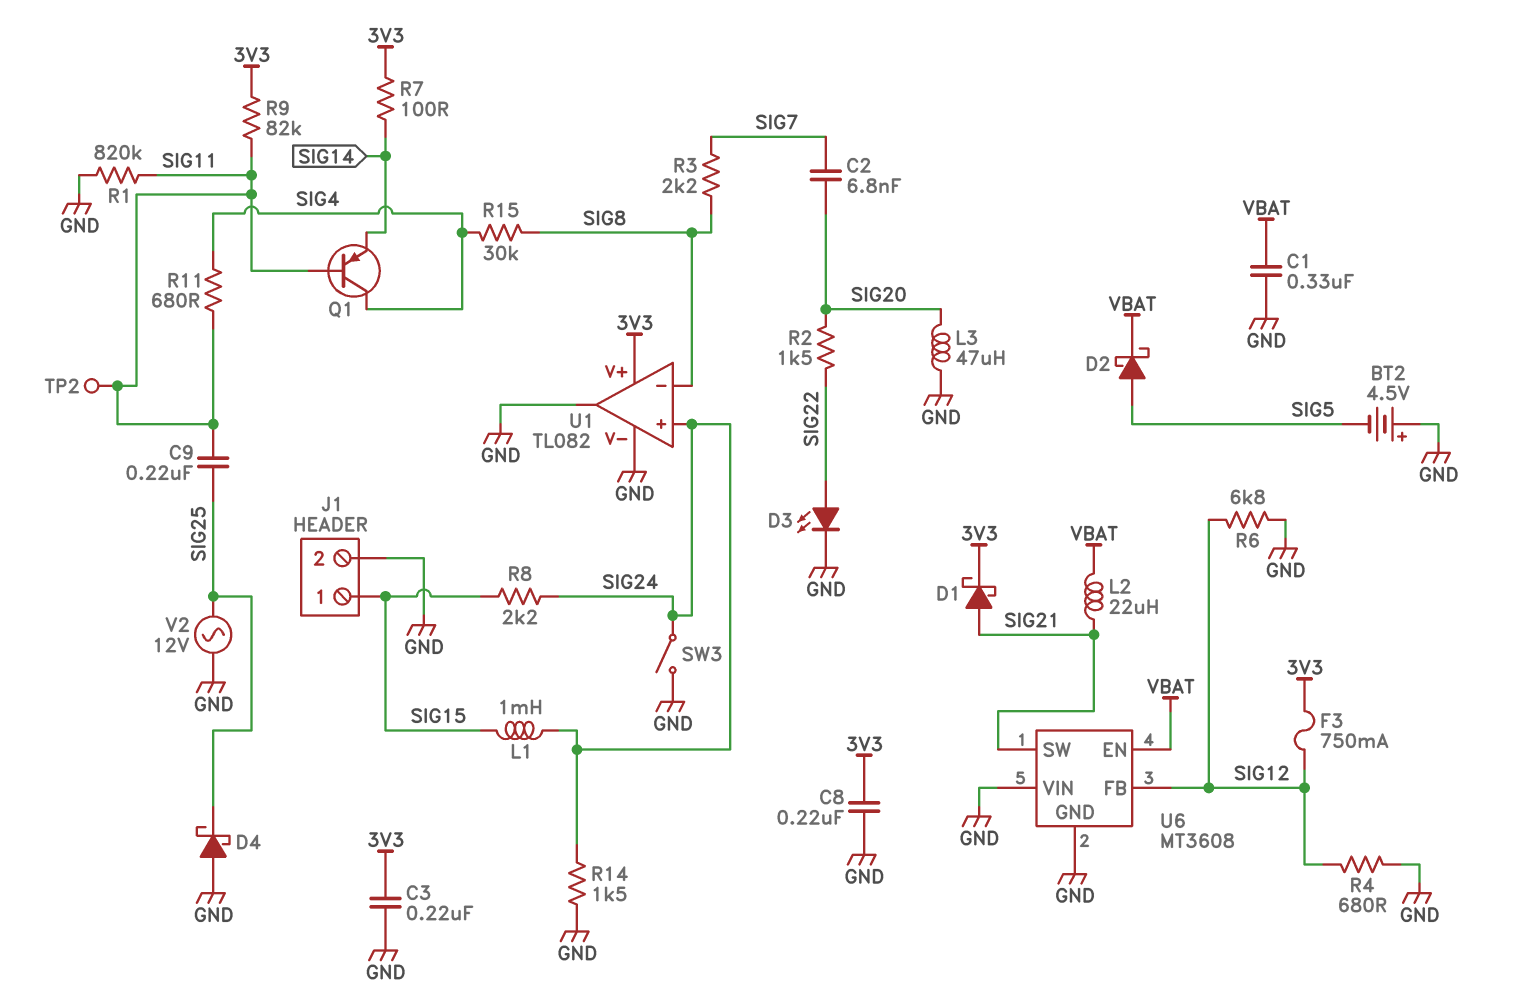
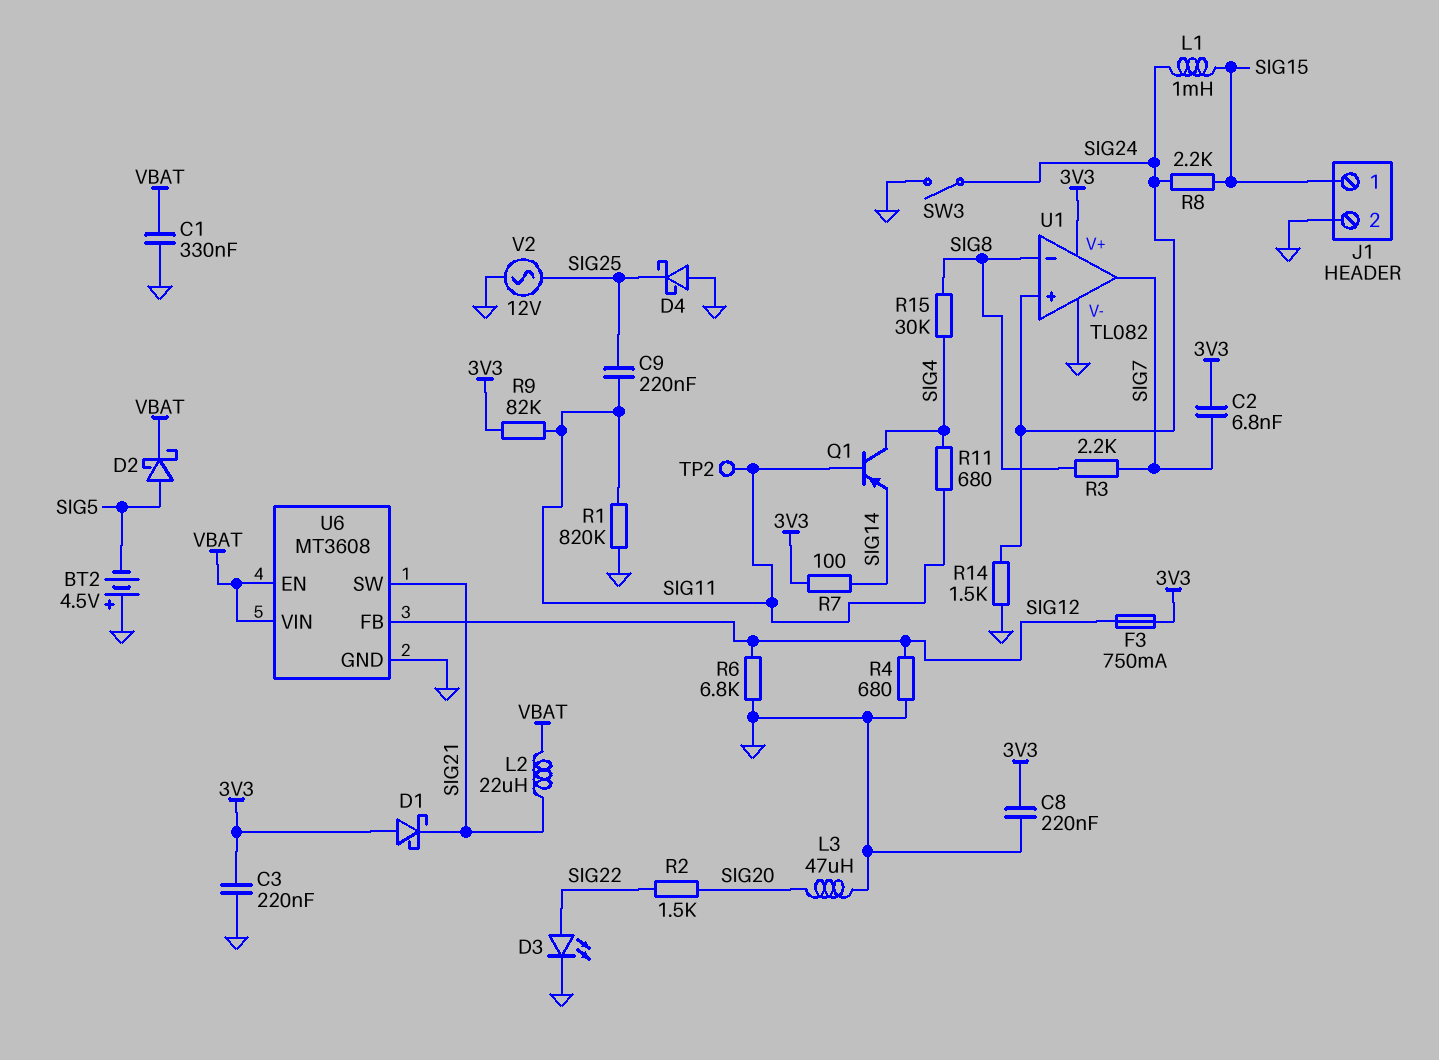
C2: 6.8nF (SIG7, SIG20) -> 6.8nF (3V3, SIG7)
D1: schottky (A SIG21, K 3V3) -> schottky (A 3V3, K SIG21)
U1 pin out: GND -> SIG7
U6 pin VIN: GND -> VBAT

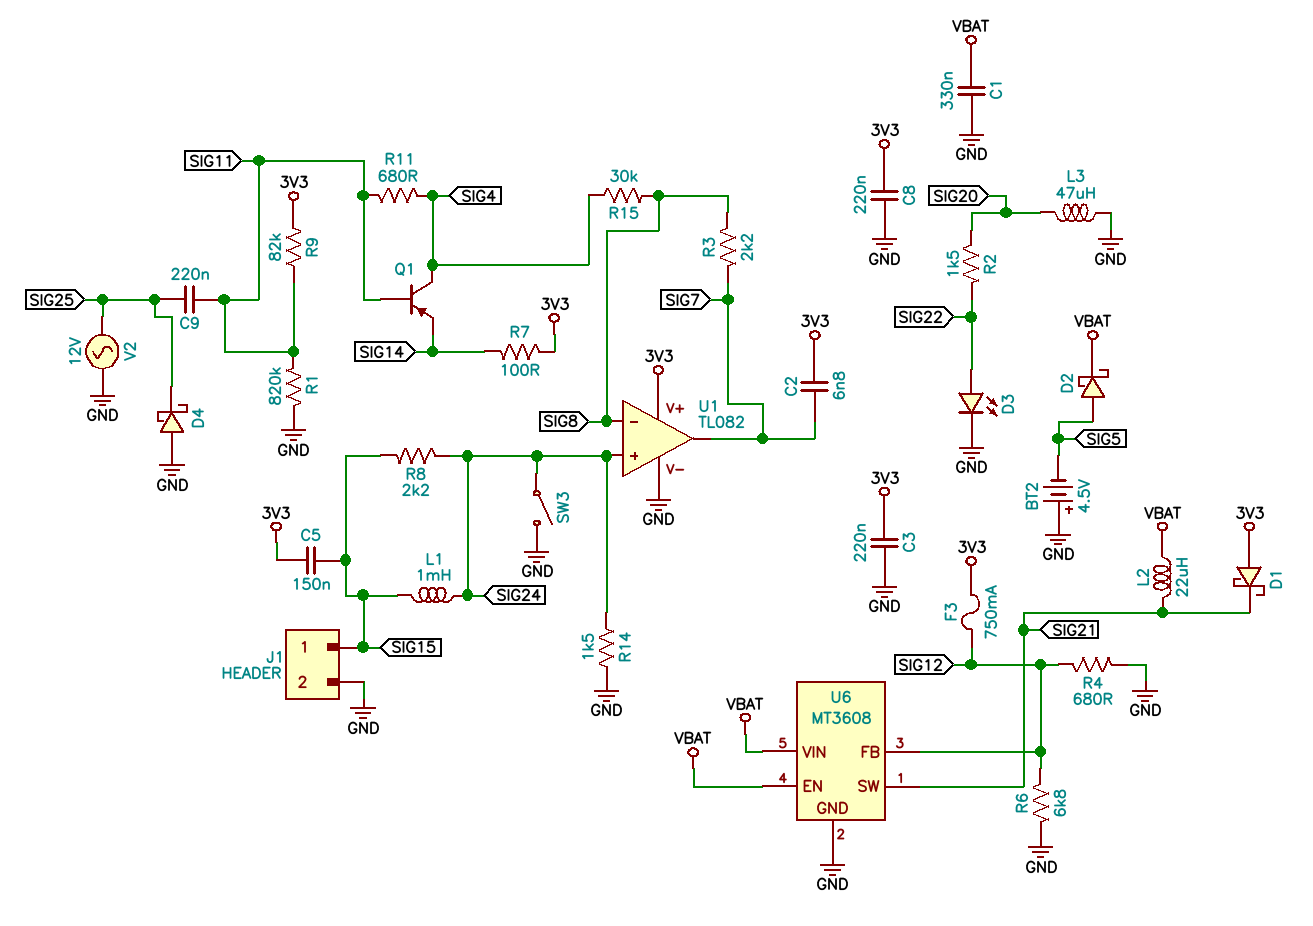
C5: none -> 150nF (3V3, SIG15)
TP2: test point (SIG11) -> none

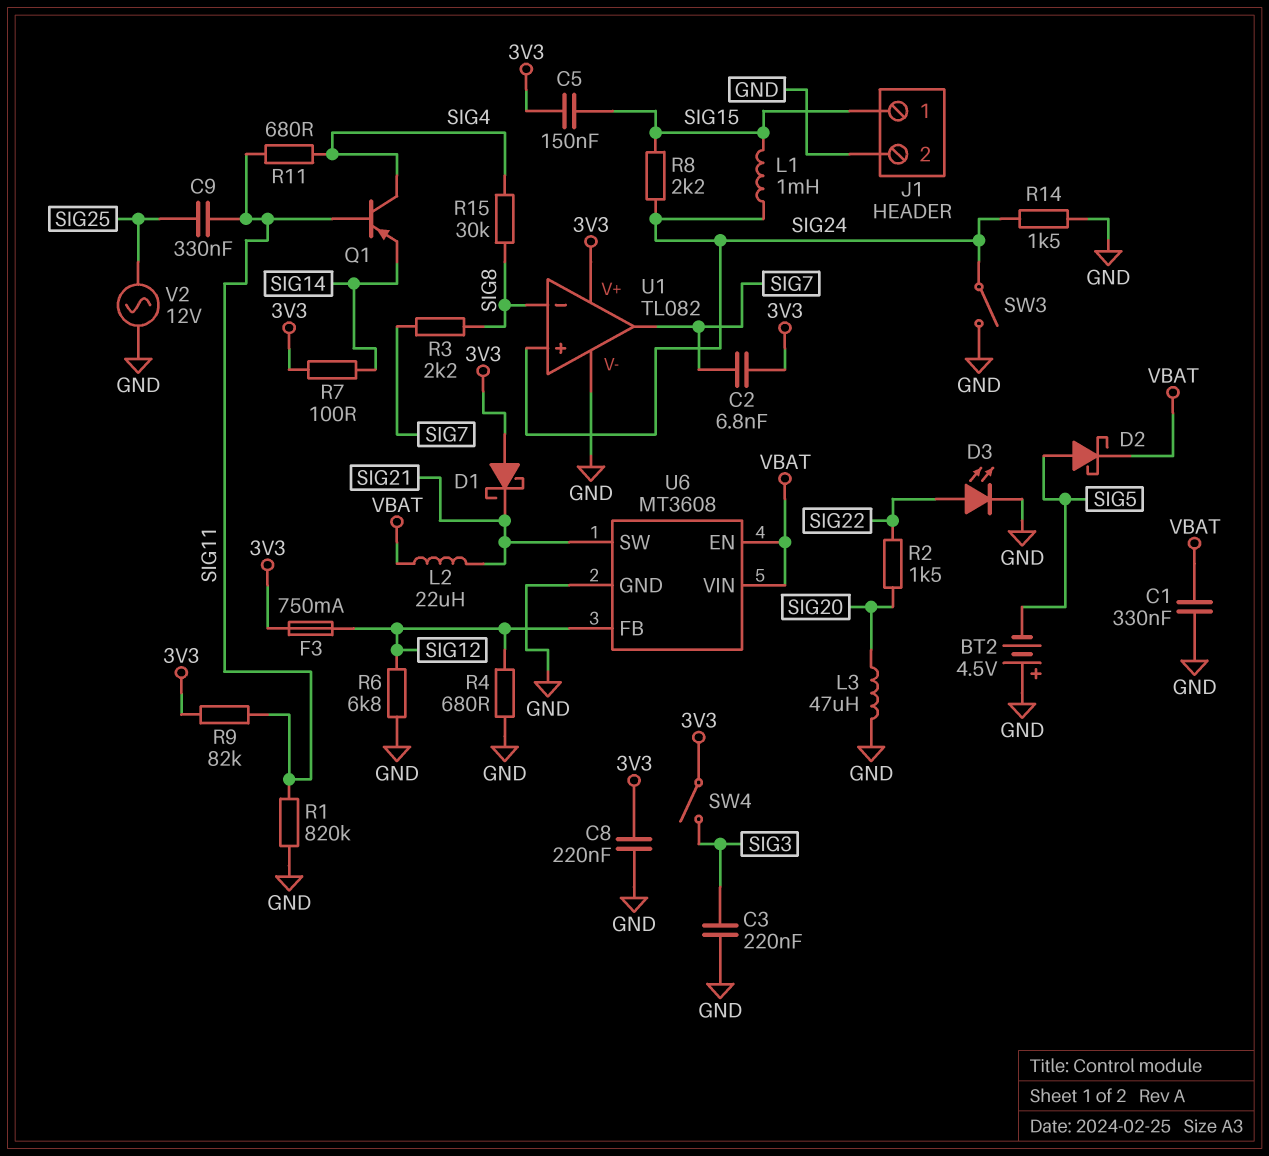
C3: 220nF (3V3, GND) -> 220nF (GND, SIG3)
C9: 220nF (SIG11, SIG25) -> 330nF (SIG11, SIG25)
D4: schottky (A GND, K SIG25) -> none
SW4: none -> switch (3V3, SIG3)

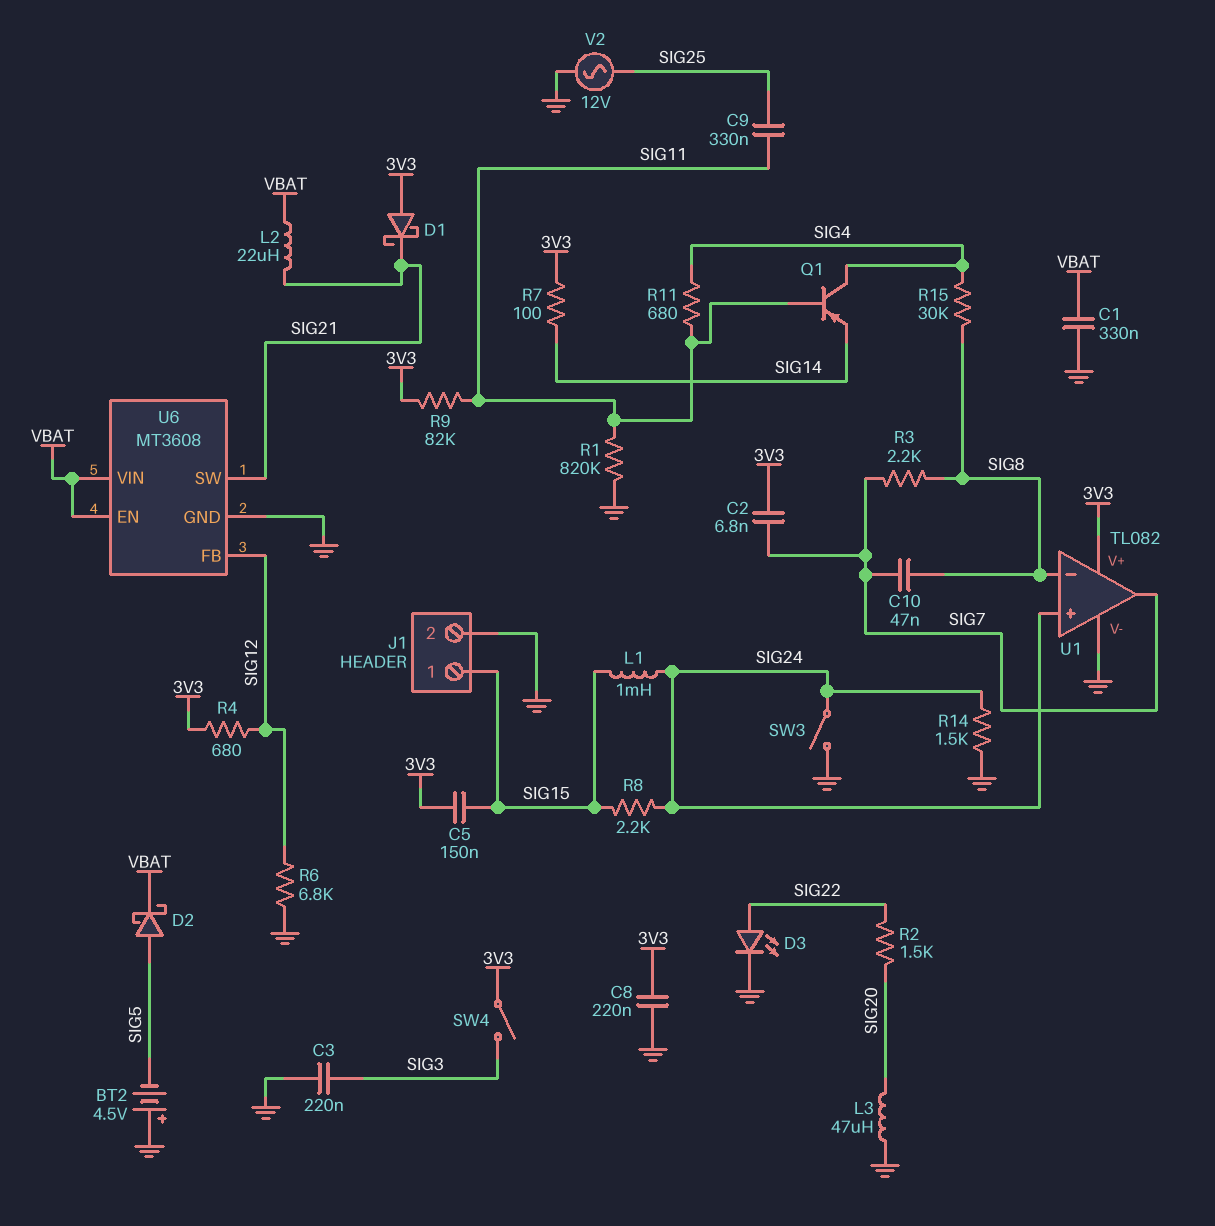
C10: none -> 47nF (SIG7, SIG8)
F3: 750mA (3V3, SIG12) -> none
R4: 680 (GND, SIG12) -> 680 (3V3, SIG12)

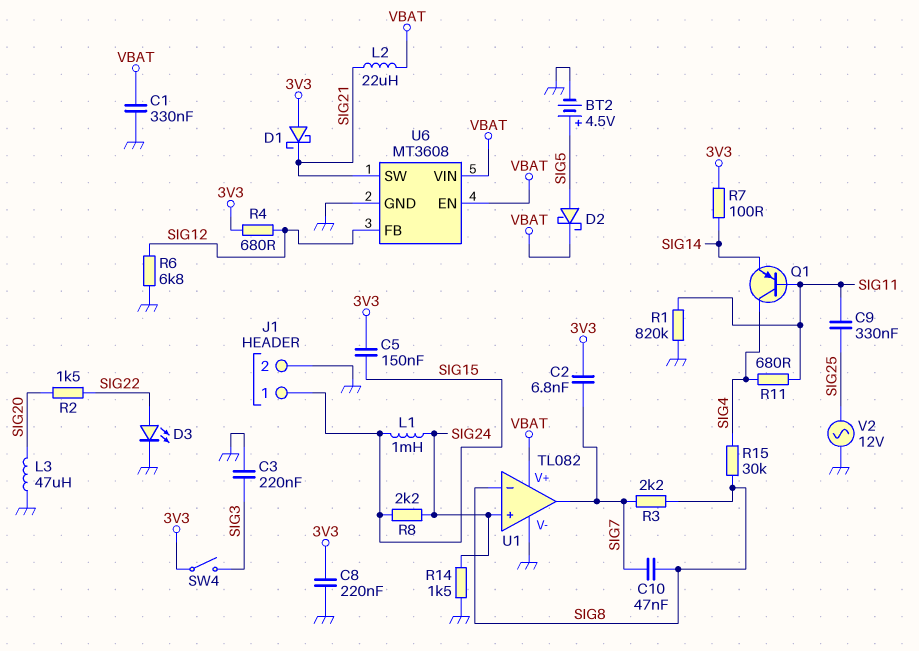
BT2: 4.5V (plus GND, minus SIG5) -> 4.5V (plus SIG5, minus GND)
R9: 82k (3V3, SIG11) -> none
SW3: switch (GND, SIG24) -> none
U1 pin V+: 3V3 -> VBAT

